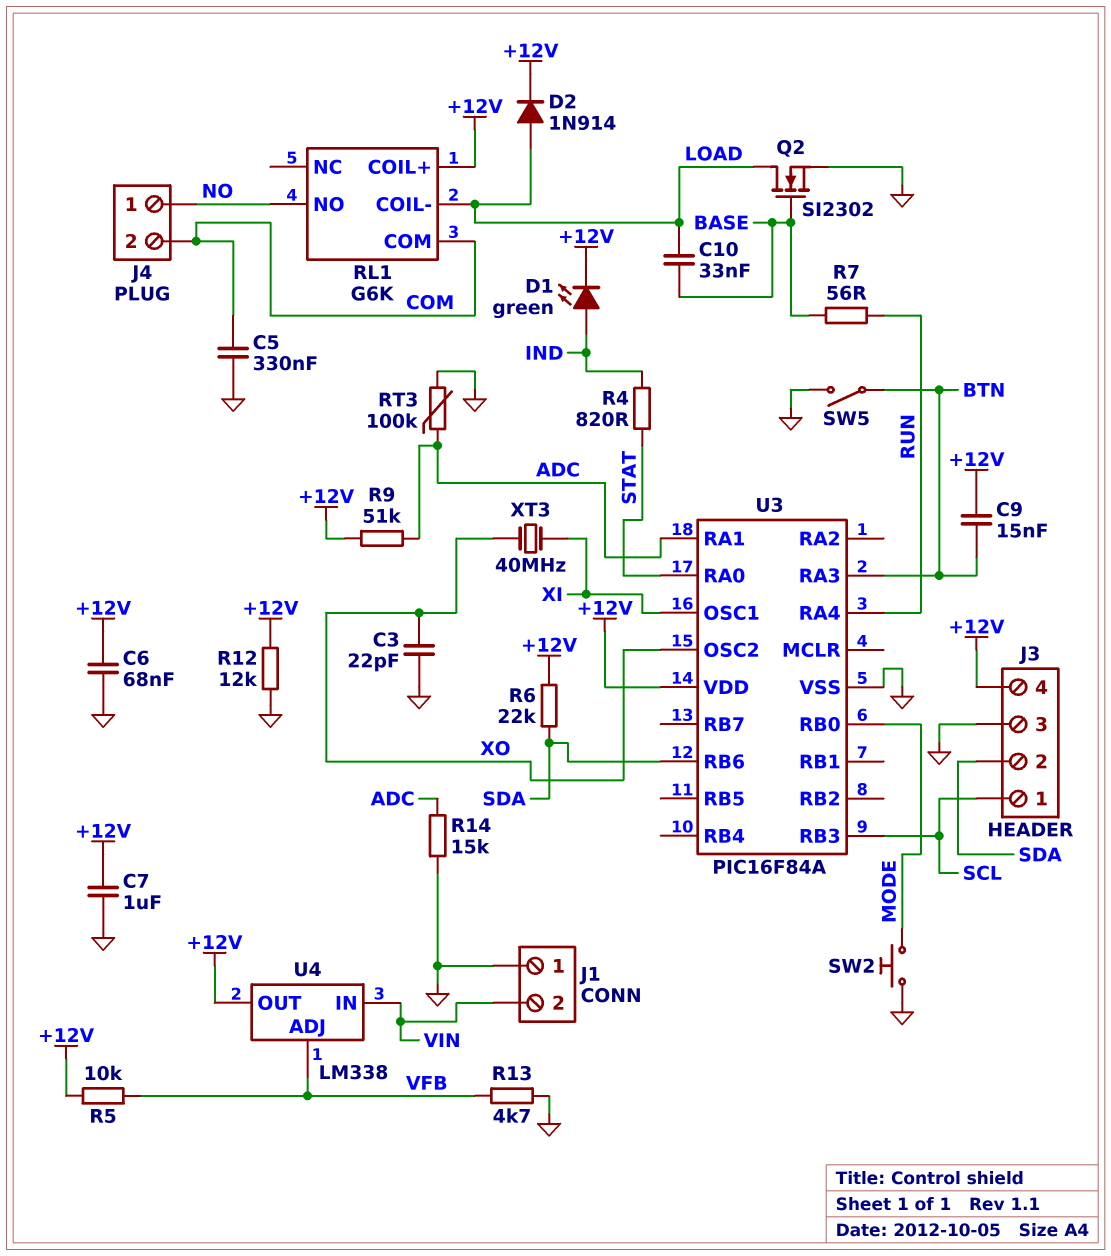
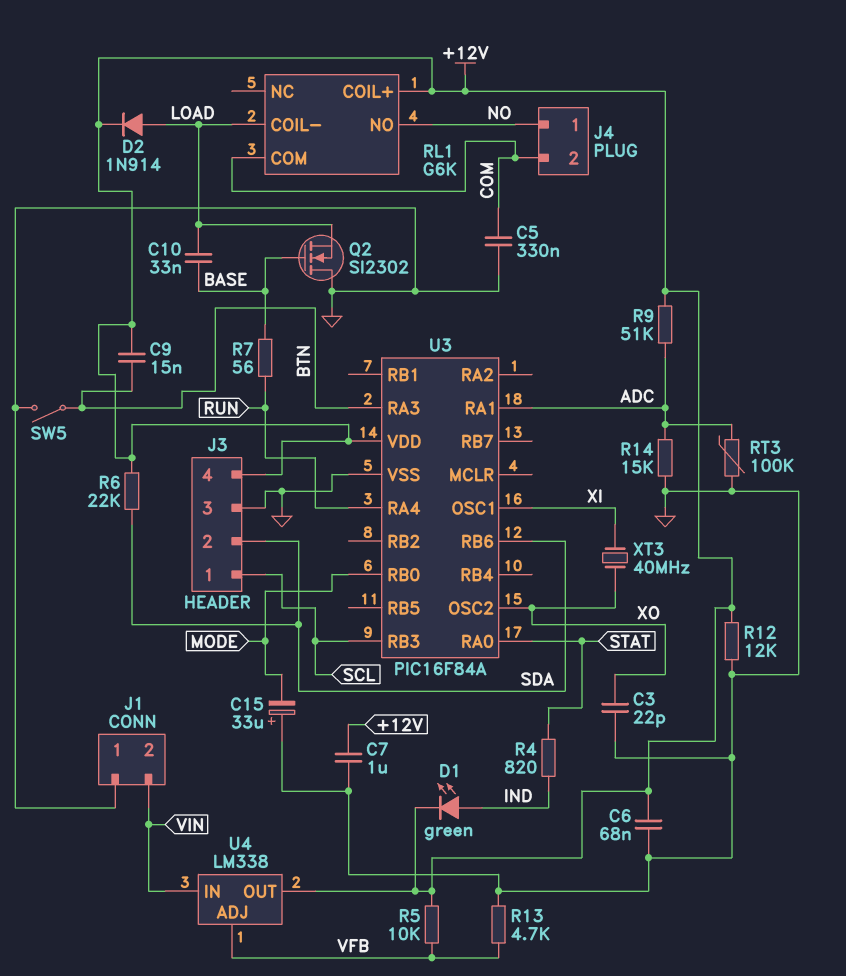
C15: none -> 33uF (plus GND, minus MODE)
Q2: NMOS SI2302 (G BASE, D LOAD, S GND) -> NMOS SI2302 (G BASE, D GND, S LOAD)
SW2: button (GND, MODE) -> none

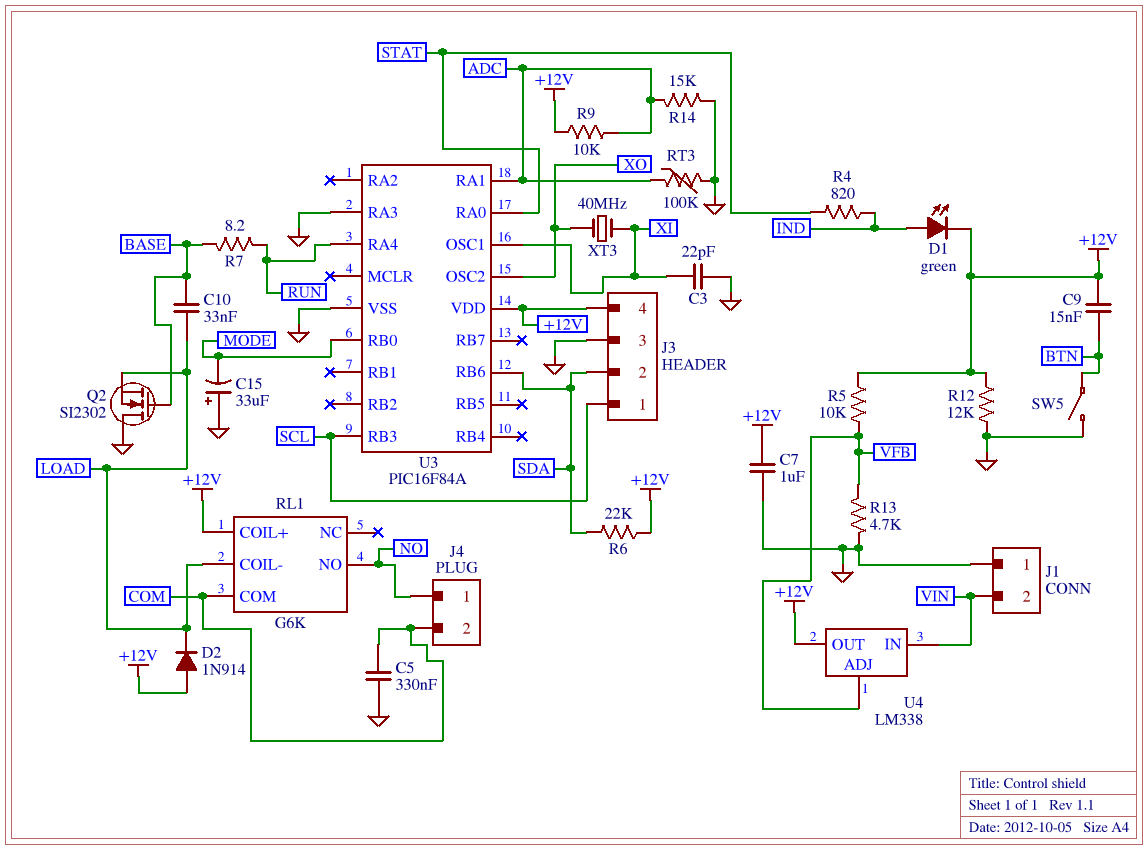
C3: 22pF (GND, XO) -> 22pF (GND, XI)
C6: 68nF (+12V, GND) -> none
D2: diode 1N914 (A LOAD, K +12V) -> diode 1N914 (A +12V, K LOAD)
R7: 56 (BASE, RUN) -> 8.2 (BASE, RUN)
R9: 51k (+12V, ADC) -> 10k (+12V, ADC)
U3 pin RA3: BTN -> GND

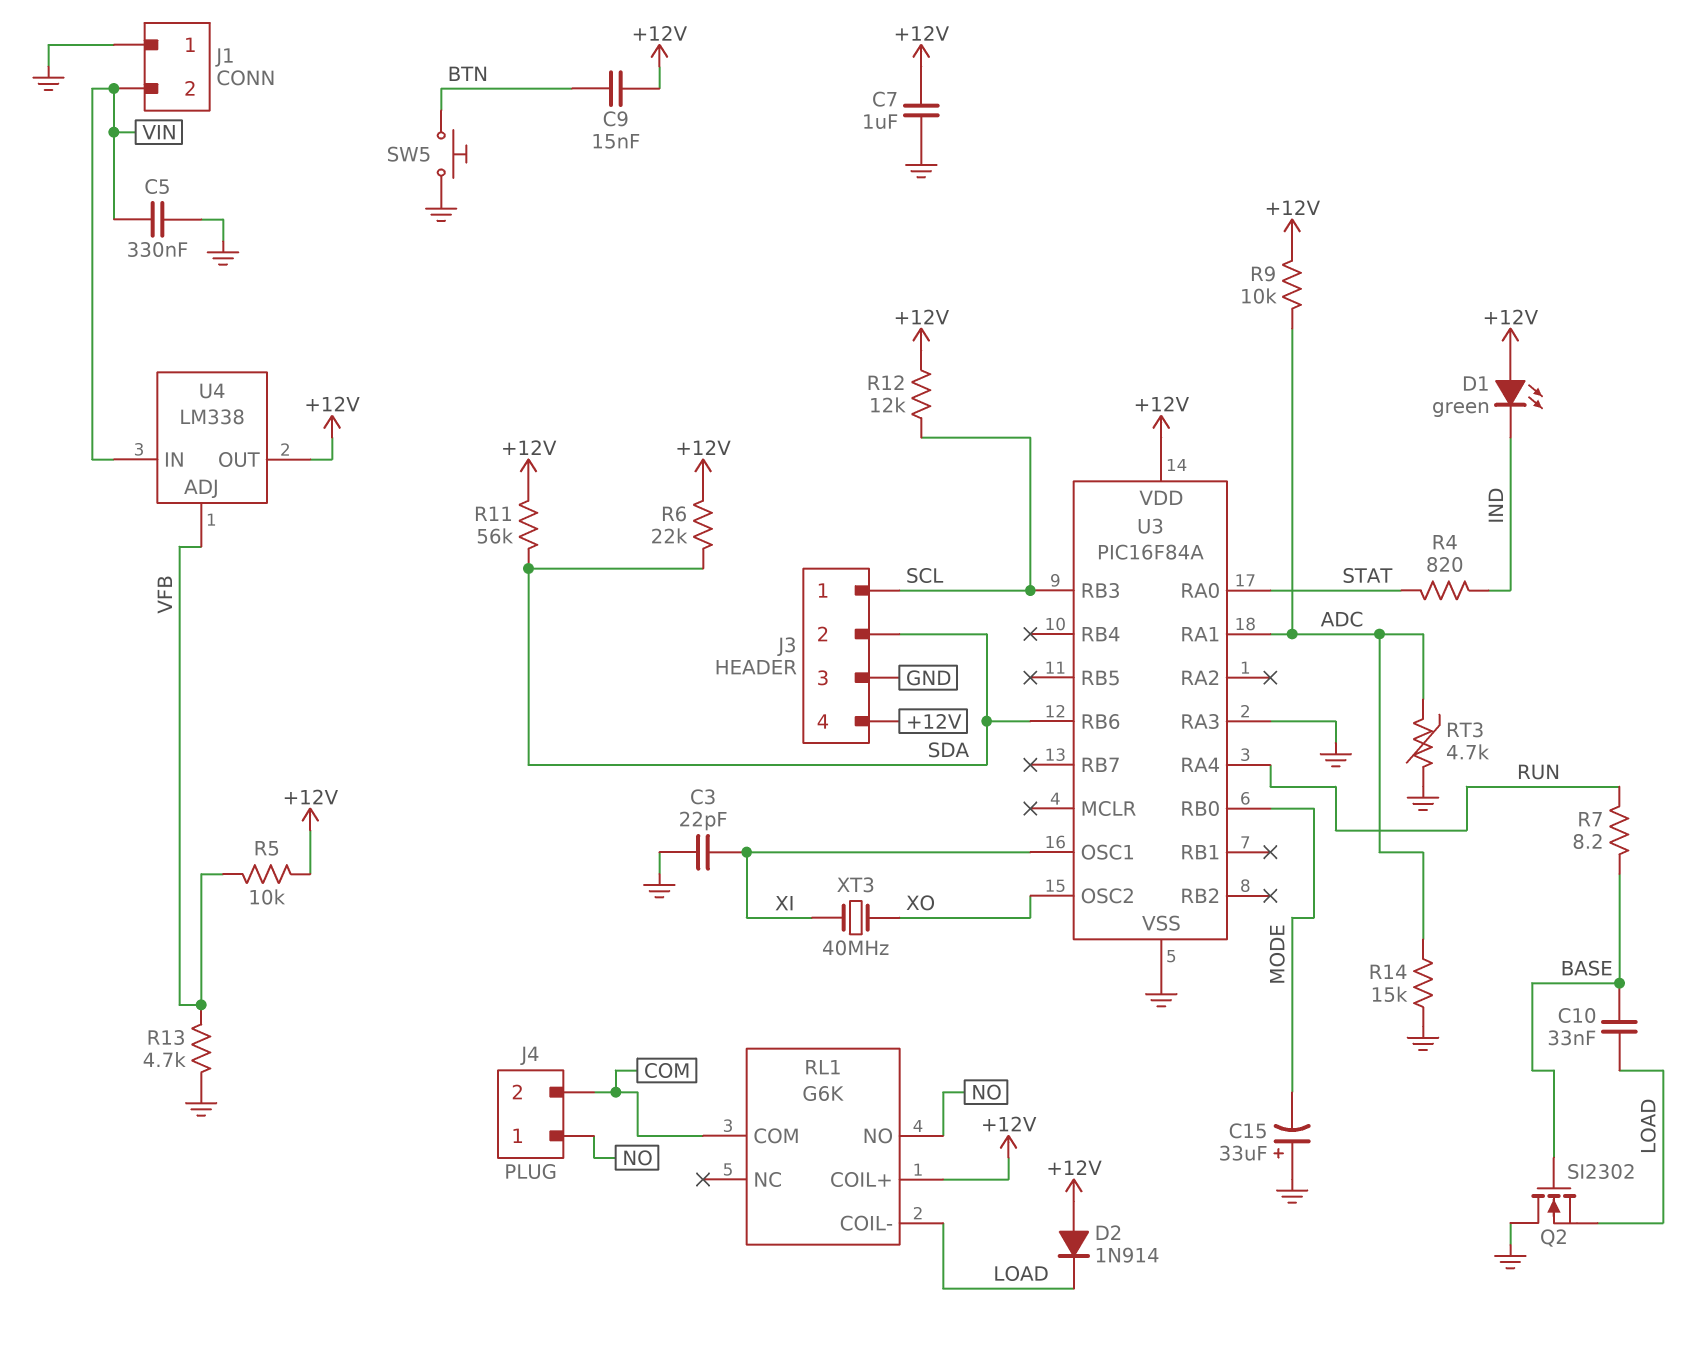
C5: 330nF (COM, GND) -> 330nF (GND, VIN)
D1: LED green (A IND, K +12V) -> LED green (A +12V, K IND)
R11: none -> 56k (+12V, SDA)
R12: 12k (+12V, GND) -> 12k (+12V, SCL)
RT3: 100k (ADC, GND) -> 4.7k (ADC, GND)
SW5: switch (BTN, GND) -> button (BTN, GND)

